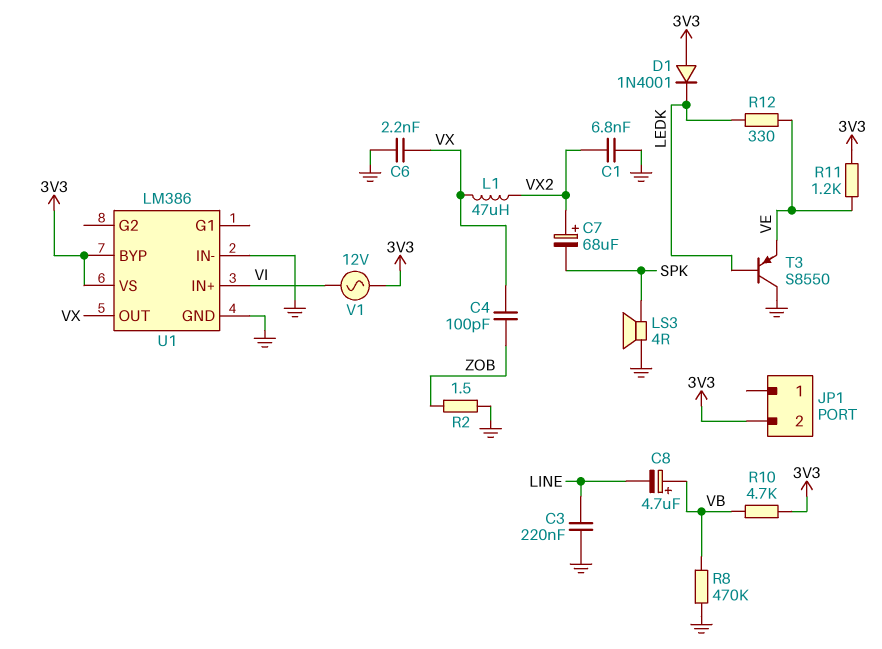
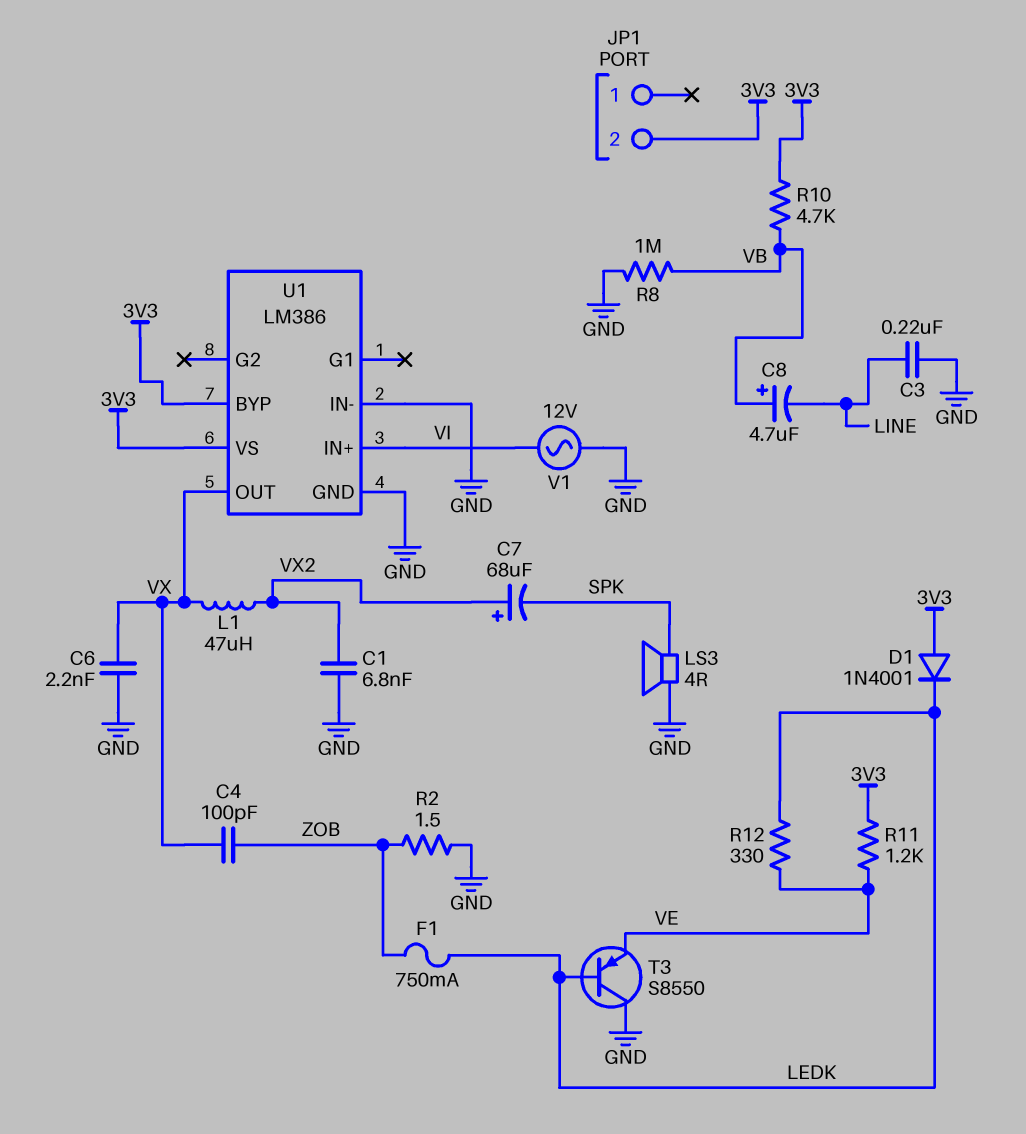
F1: none -> 750mA (LEDK, ZOB)
R8: 470k (GND, VB) -> 1M (GND, VB)
V1: AC 12V (3V3, VI) -> AC 12V (GND, VI)

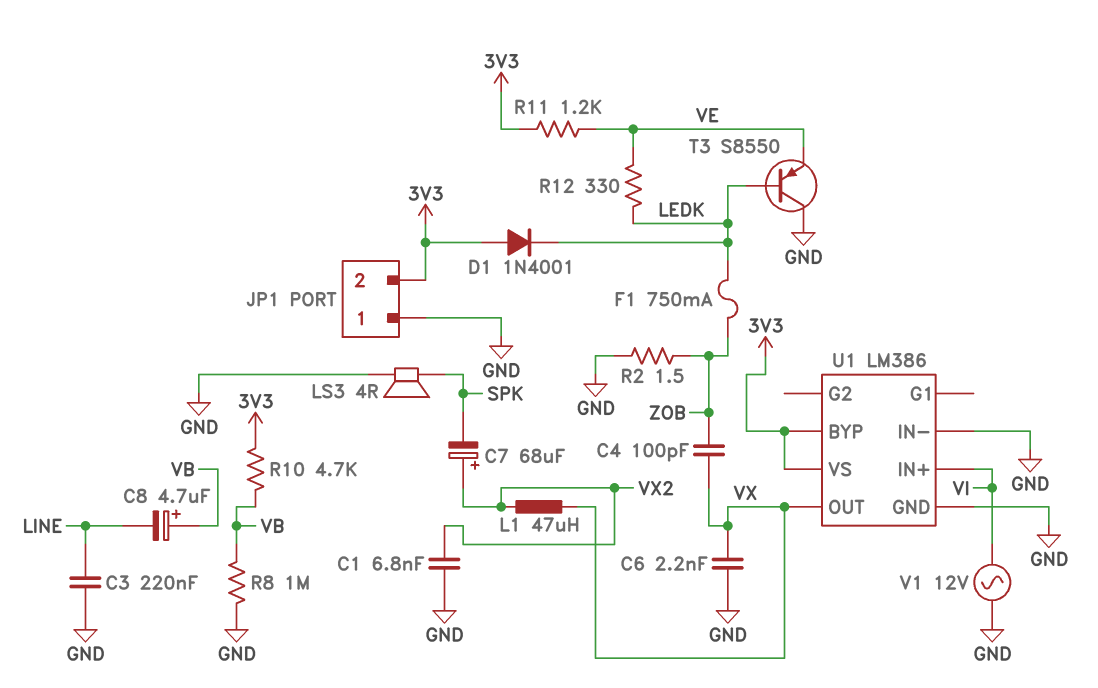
JP1 pin 1: none -> GND

